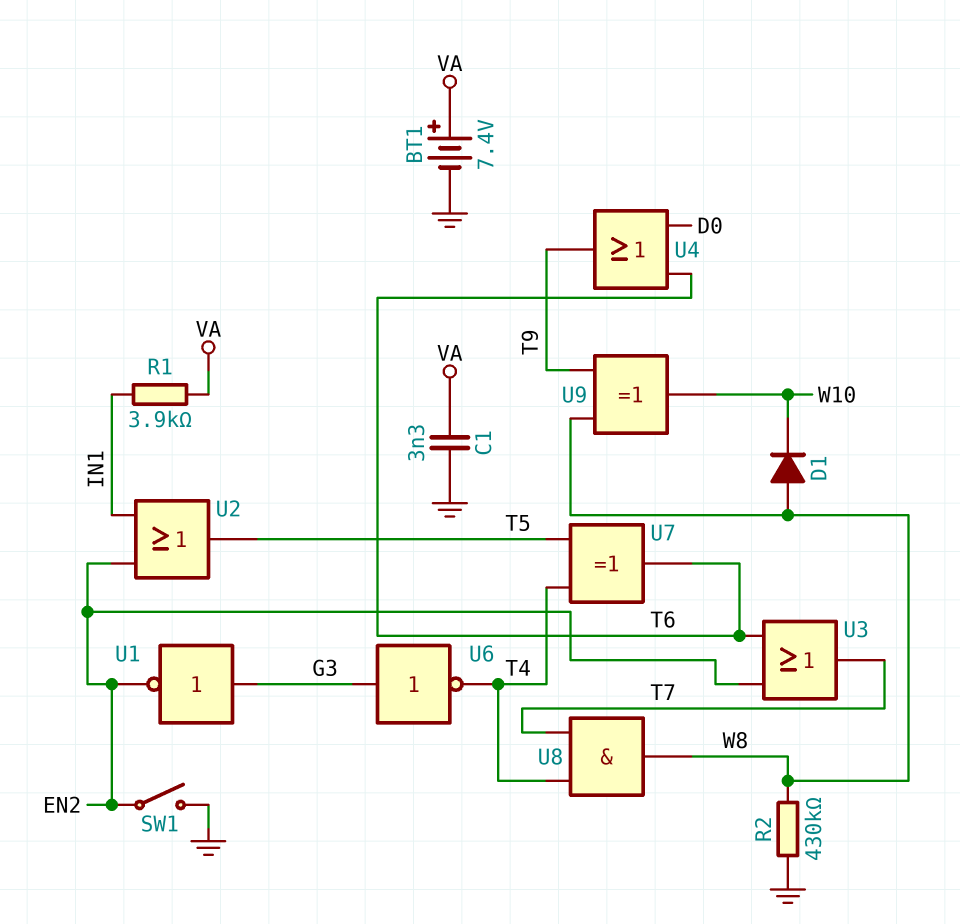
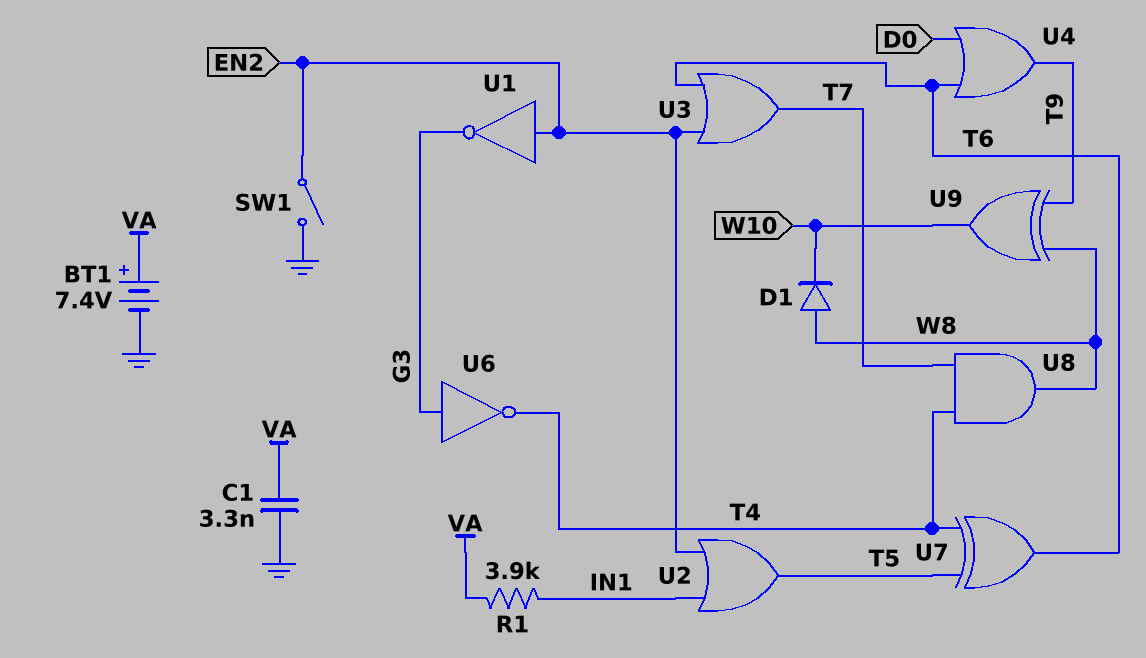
R2: 430k (GND, W8) -> none
U1: NOT (in G3, out EN2) -> NOT (in EN2, out G3)

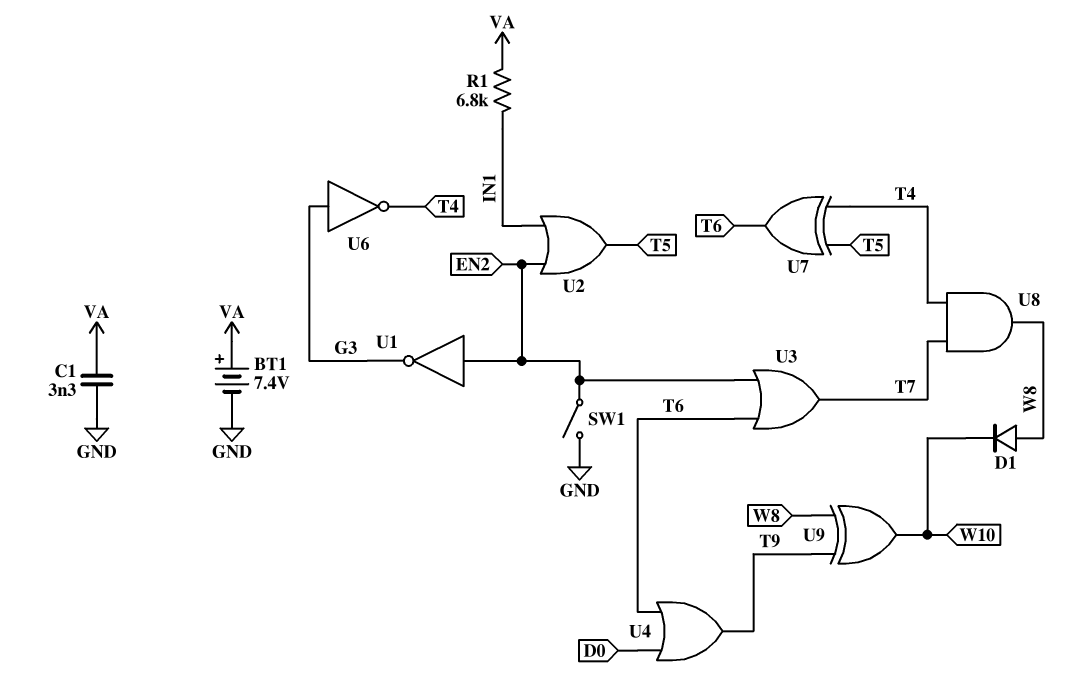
R1: 3.9k (IN1, VA) -> 6.8k (IN1, VA)

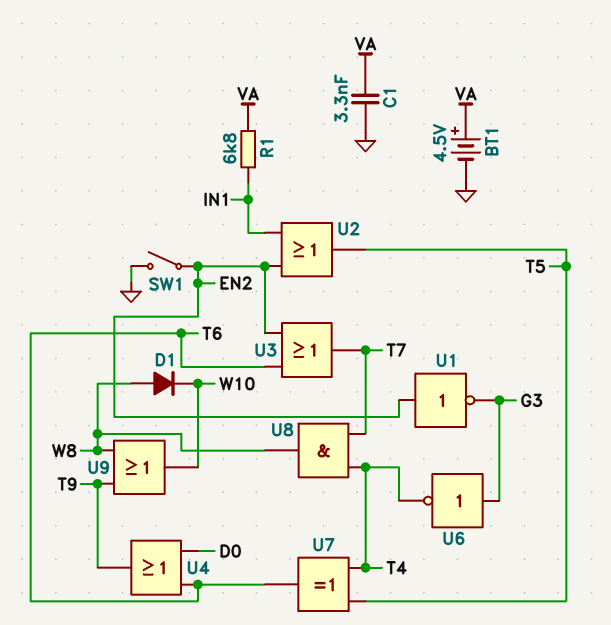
BT1: 7.4V (plus VA, minus GND) -> 4.5V (plus VA, minus GND)
U9: XOR (in T9, in W8, out W10) -> OR (in T9, in W8, out W10)

